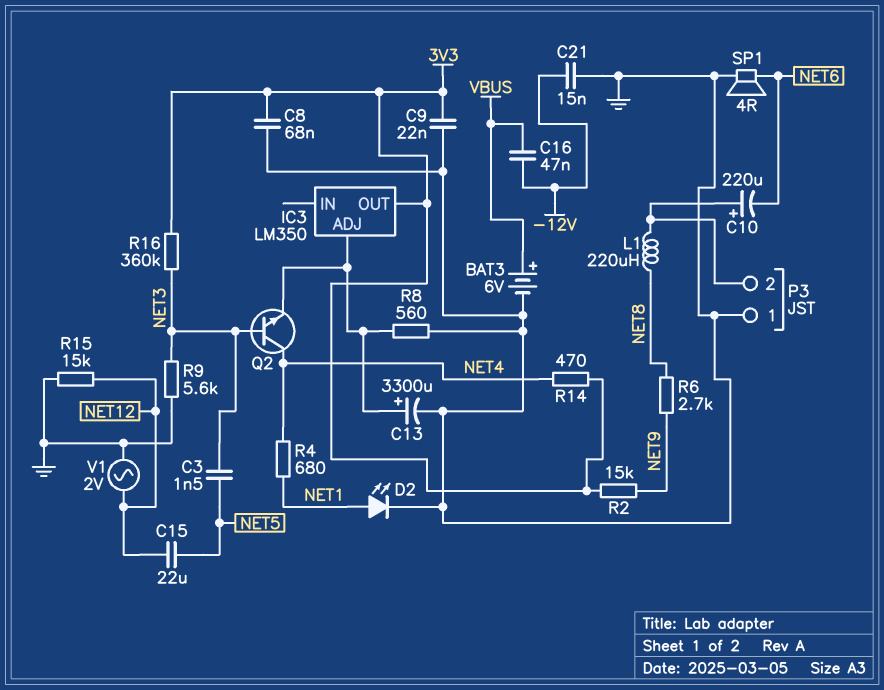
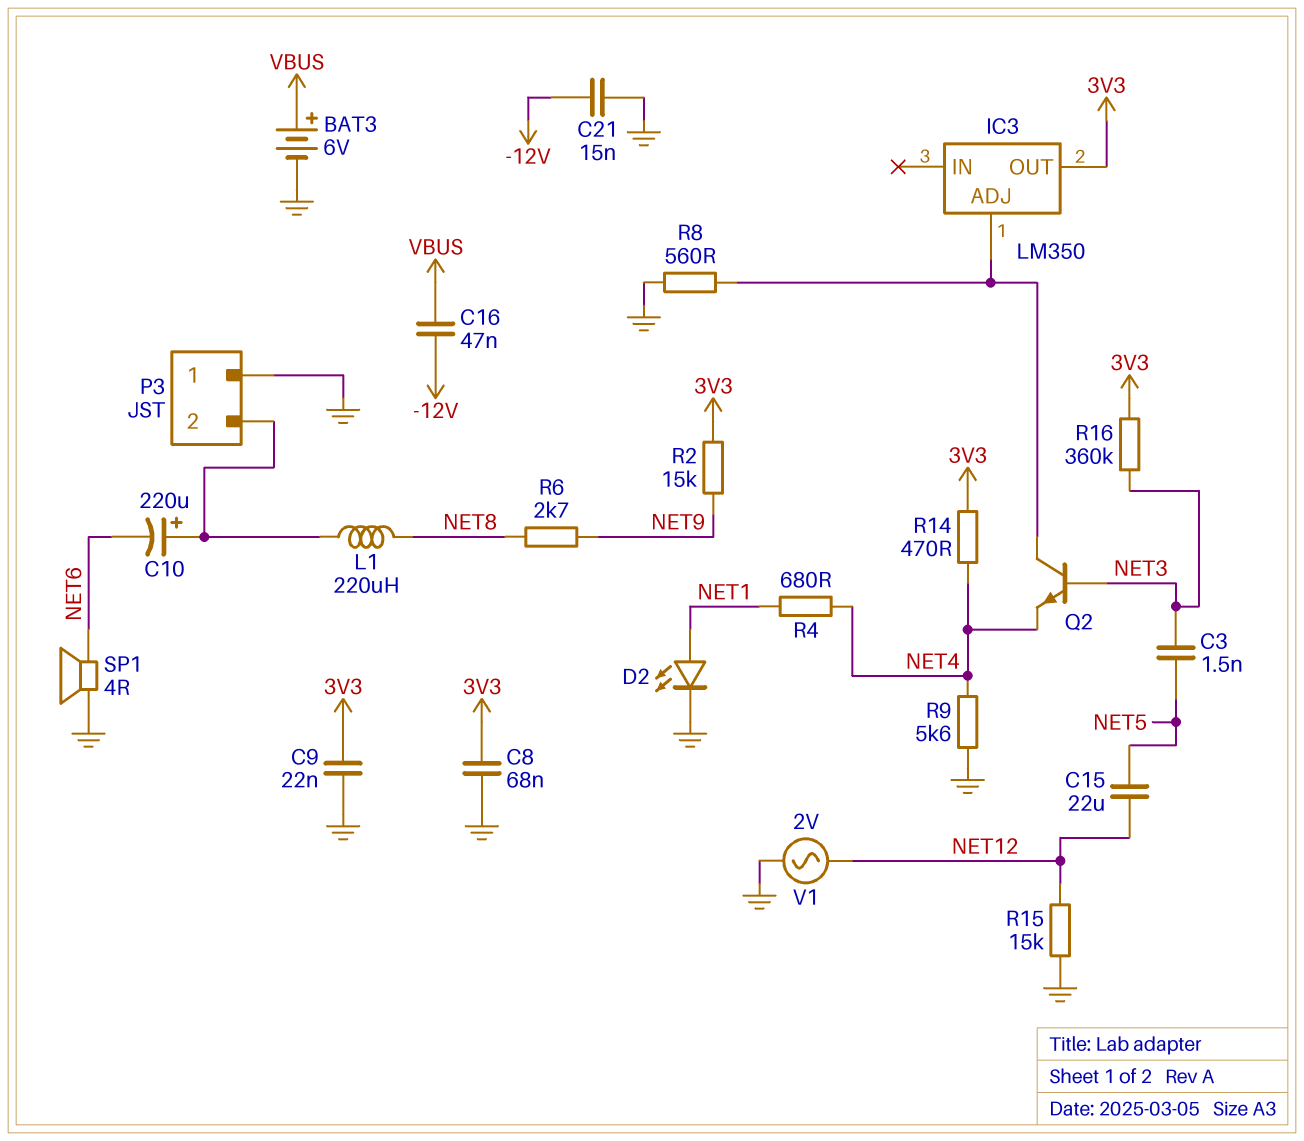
C13: 3300uF (plus IC3/ADJ, minus GND) -> none
Q2: NPN (B NET3, C NET4, E IC3/ADJ) -> NPN (B NET3, C IC3/ADJ, E NET4)
R9: 5.6k (GND, NET3) -> 5.6k (GND, NET4)

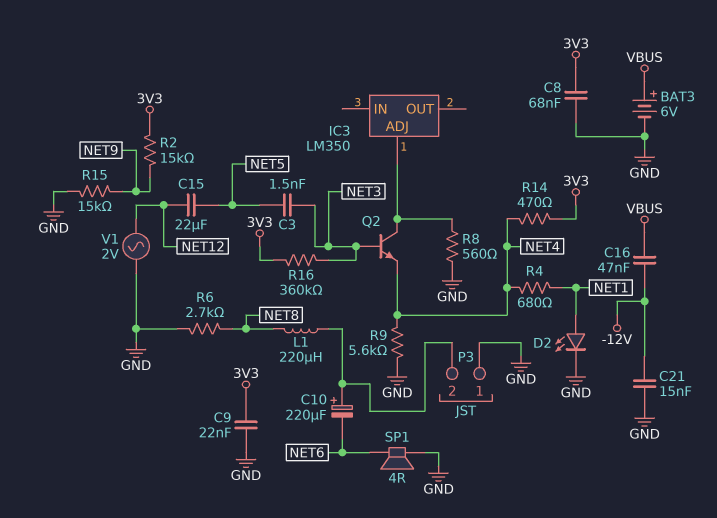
IC3 pin OUT: 3V3 -> none
R6: 2.7k (NET8, NET9) -> 2.7k (GND, NET8)
R15: 15k (GND, NET12) -> 15k (GND, NET9)

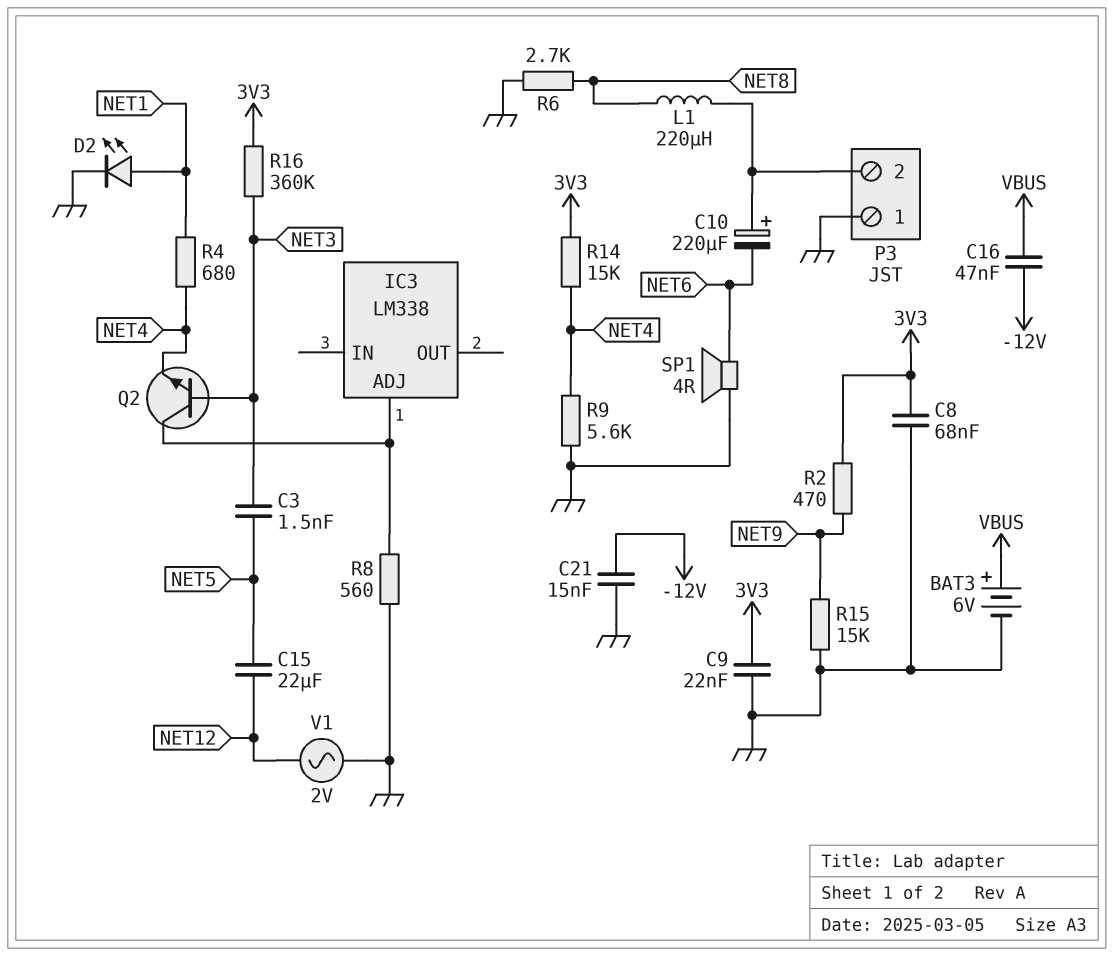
IC3: LM350 -> LM338
R2: 15k (3V3, NET9) -> 470 (3V3, NET9)
R14: 470 (3V3, NET4) -> 15k (3V3, NET4)

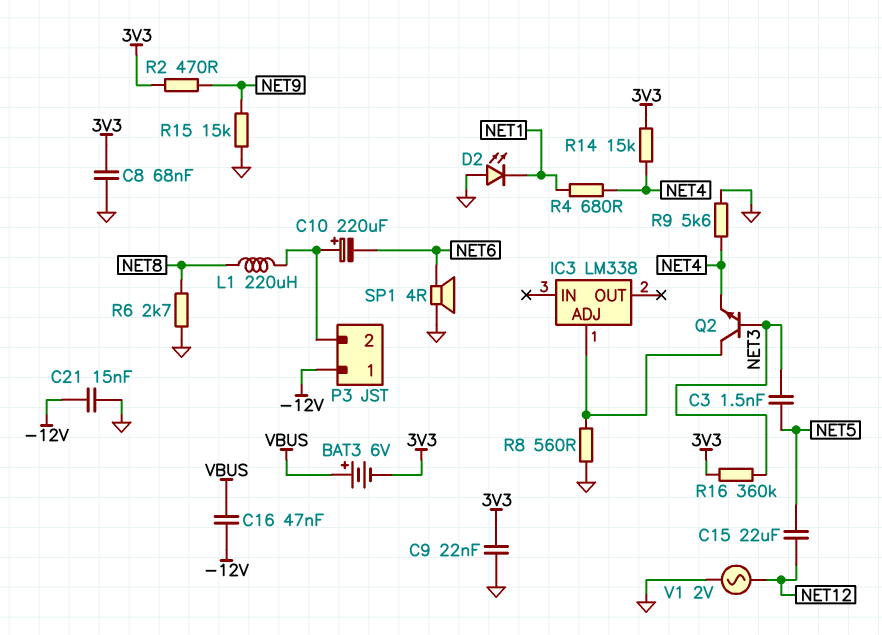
BAT3: 6V (plus VBUS, minus GND) -> 6V (plus VBUS, minus 3V3)
D2: LED (A NET1, K GND) -> LED (A GND, K NET1)
P3 pin 1: GND -> -12V

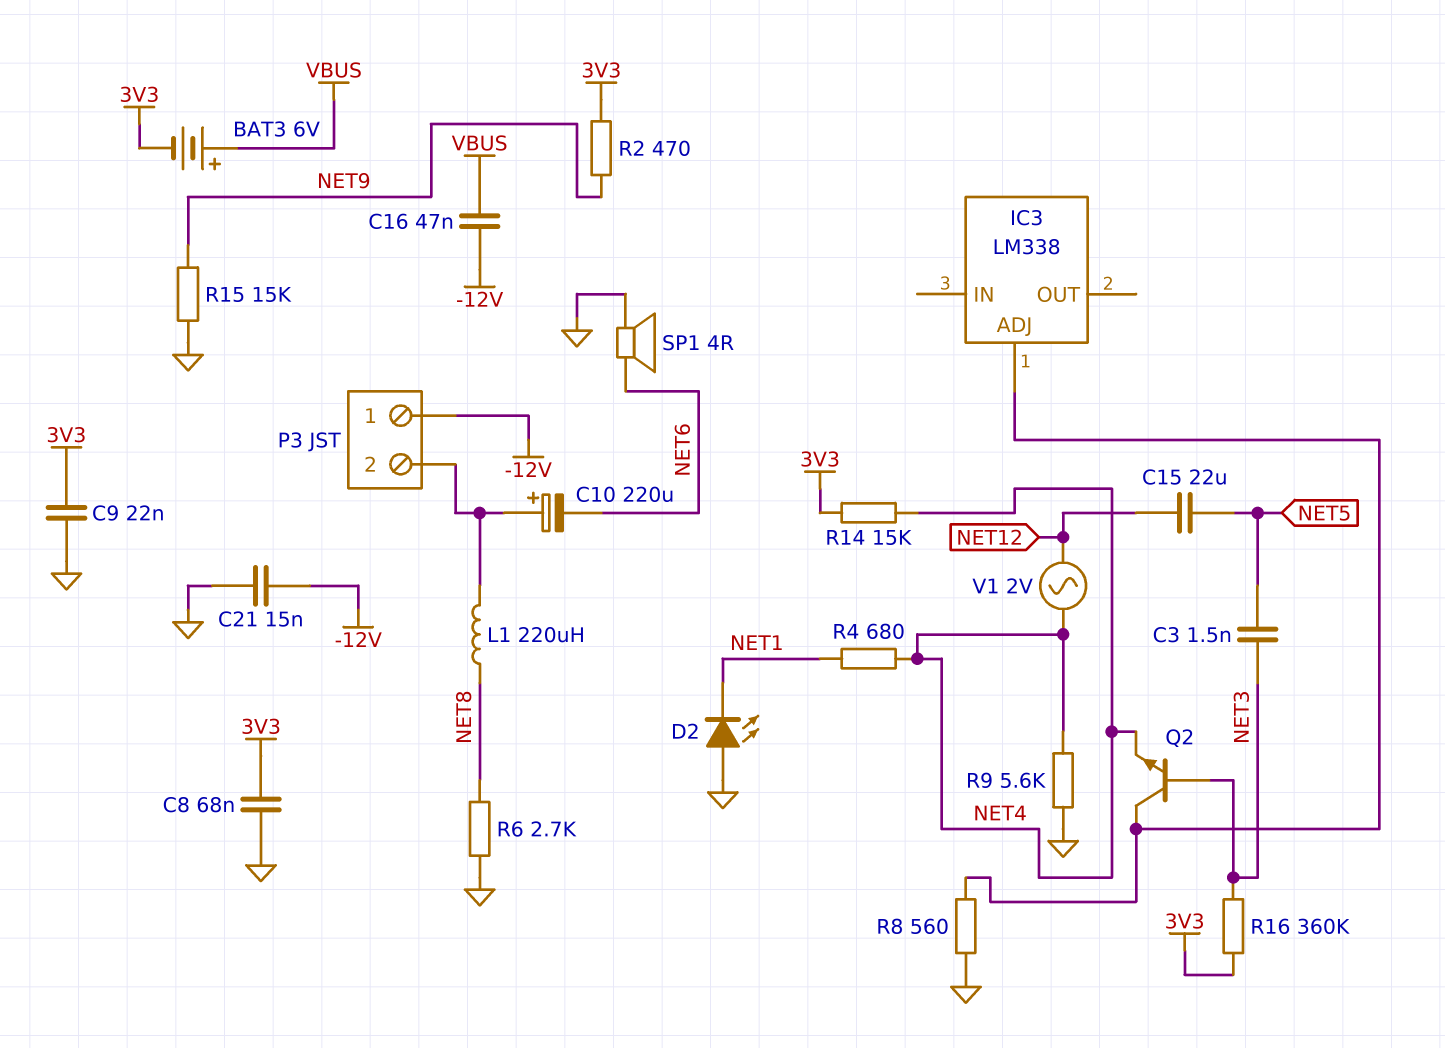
V1: AC 2V (GND, NET12) -> AC 2V (NET4, NET12)

